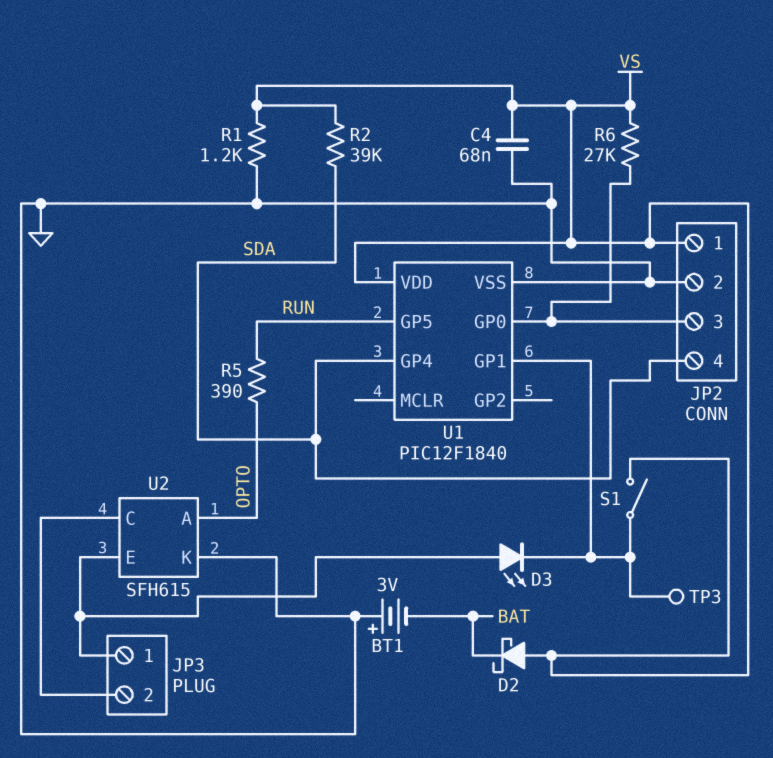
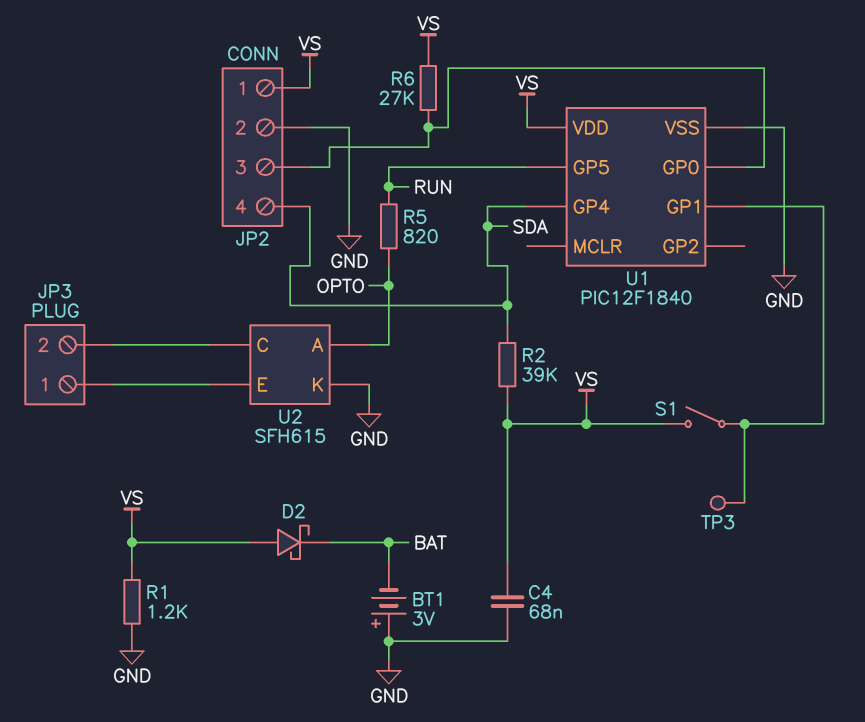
D3: LED (A JP3/1, K U1/GP1) -> none
R5: 390 (OPTO, RUN) -> 820 (OPTO, RUN)

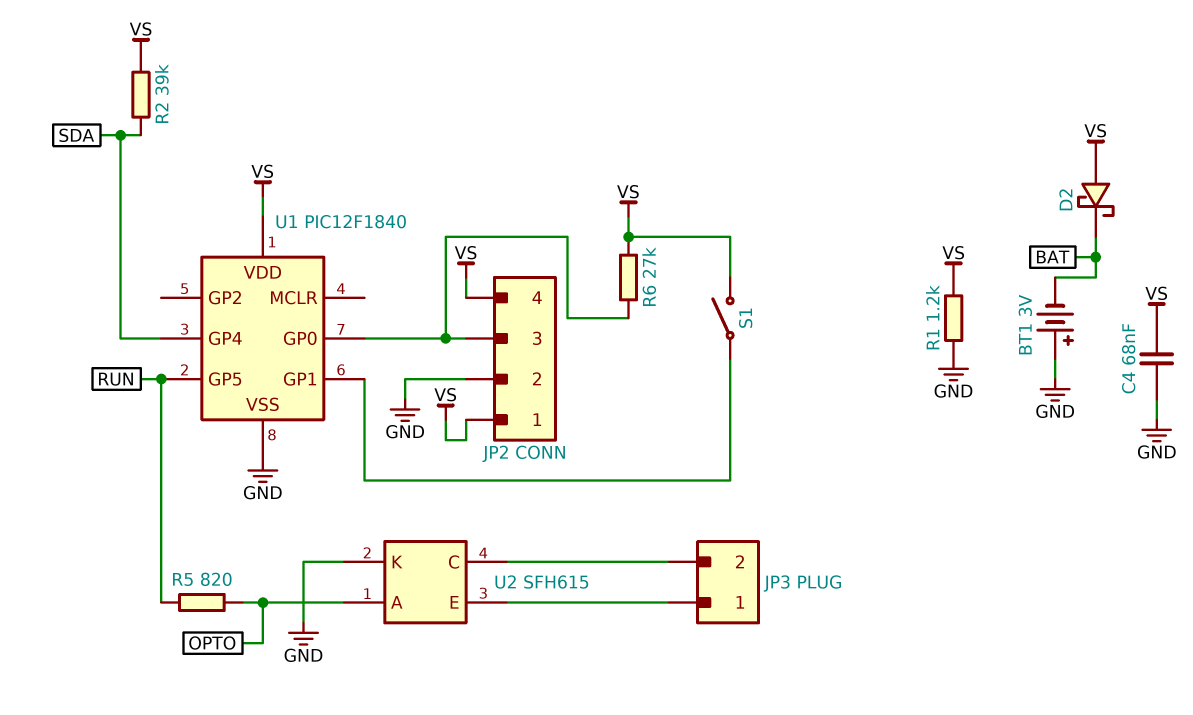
JP2 pin 4: SDA -> VS
TP3: test point (U1/GP1) -> none

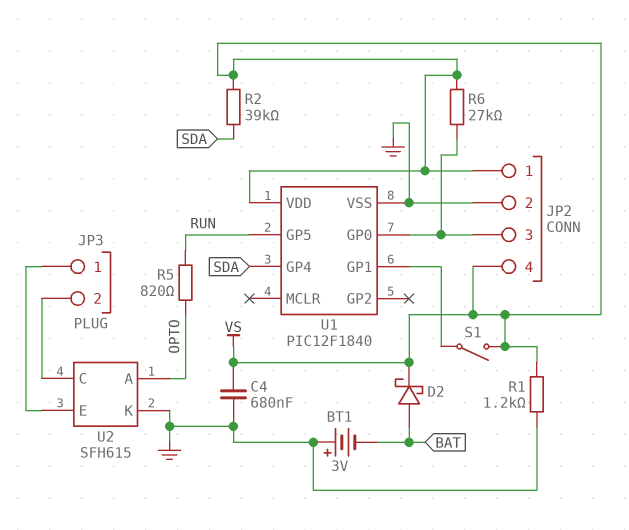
C4: 68nF (GND, VS) -> 680nF (GND, VS)
D2: schottky (A VS, K BAT) -> schottky (A BAT, K VS)

